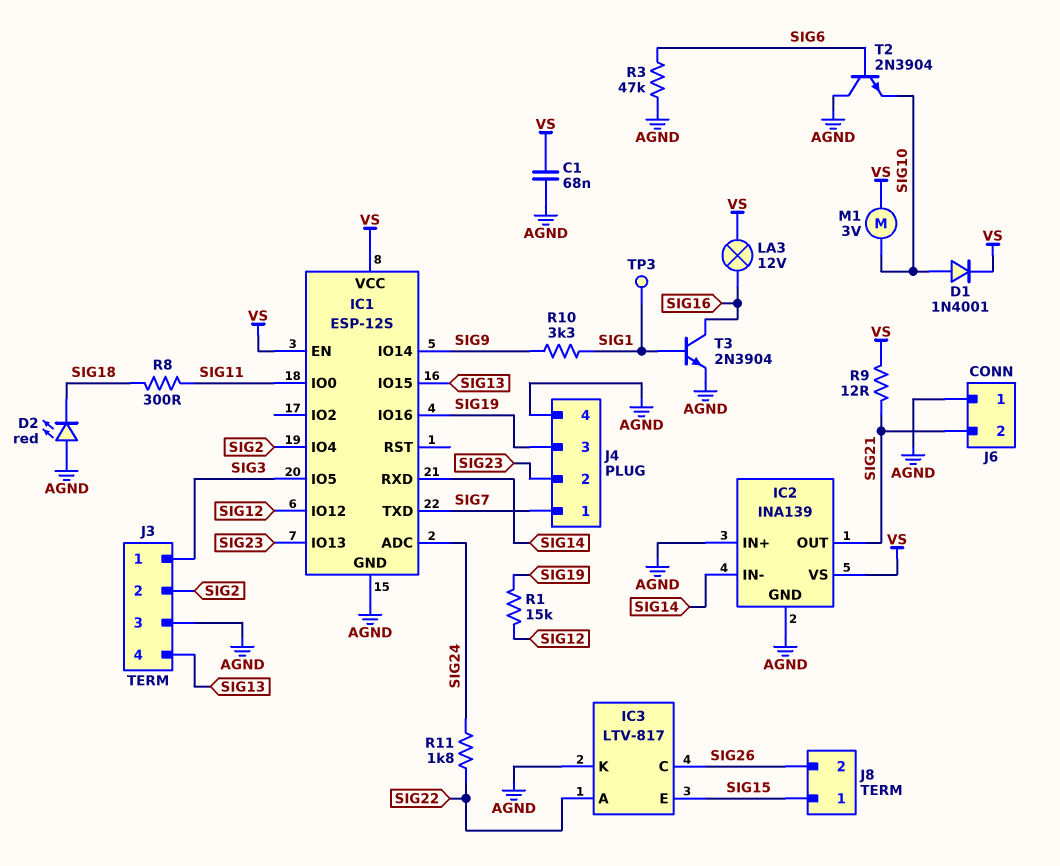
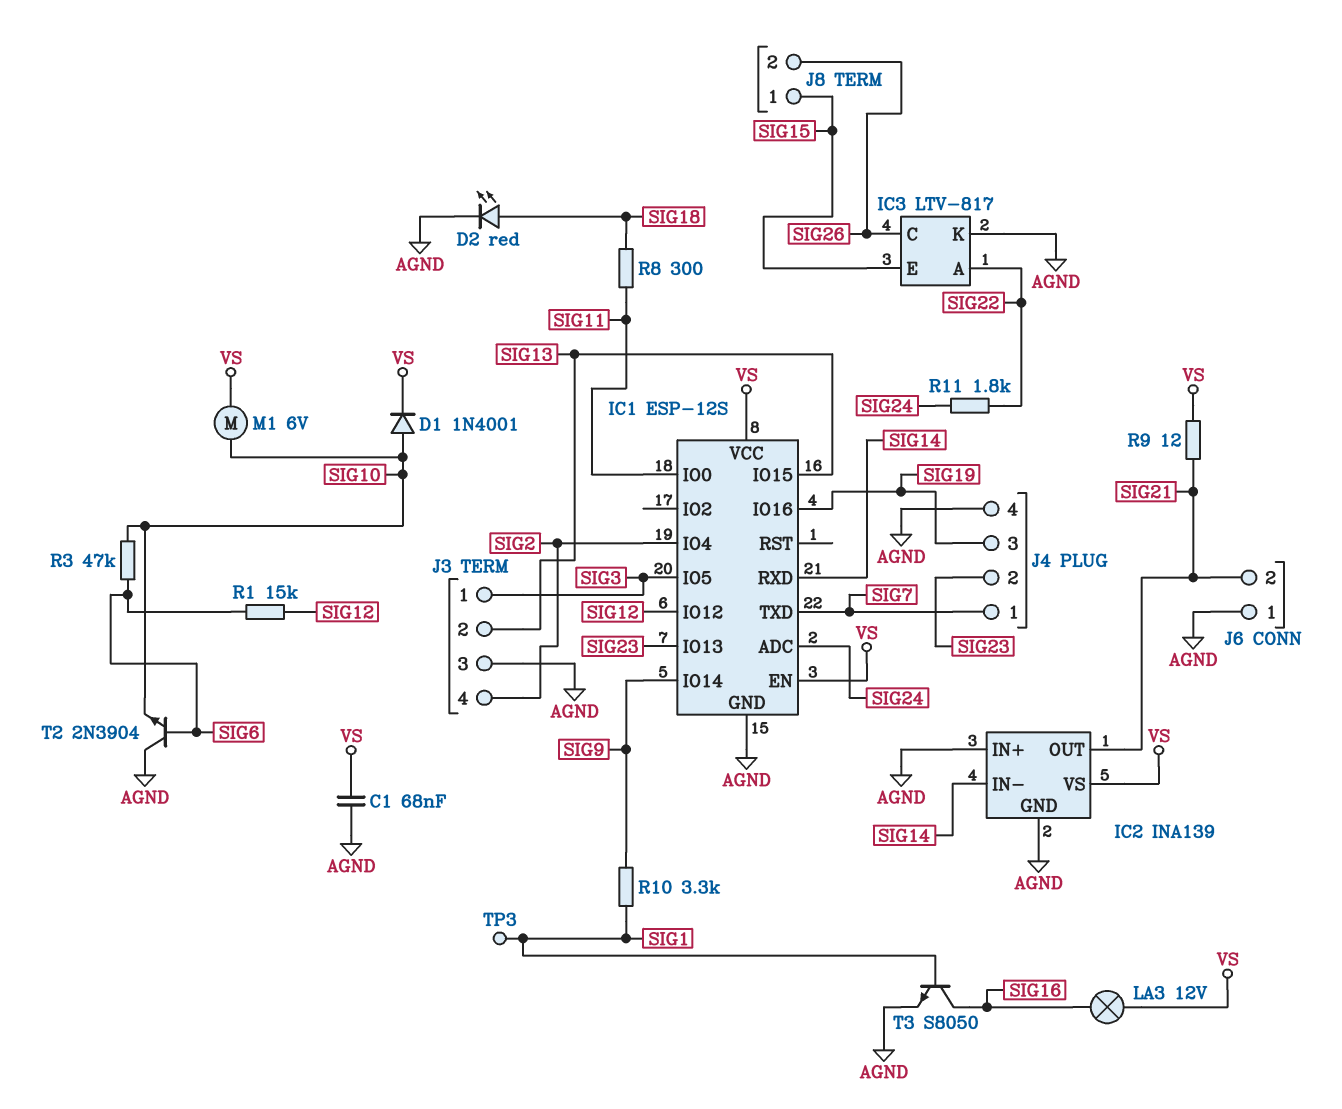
D2: LED red (A AGND, K SIG18) -> LED red (A SIG18, K AGND)
J3 pin 2: SIG2 -> SIG13
J3 pin 4: SIG13 -> SIG2
M1: motor 3V (SIG10, VS) -> motor 6V (SIG10, VS)
R1: 15k (SIG12, SIG19) -> 15k (SIG6, SIG12)
R3: 47k (AGND, SIG6) -> 47k (SIG6, SIG10)
T3: NPN 2N3904 (B SIG1, C SIG16, E AGND) -> NPN S8050 (B SIG1, C SIG16, E AGND)

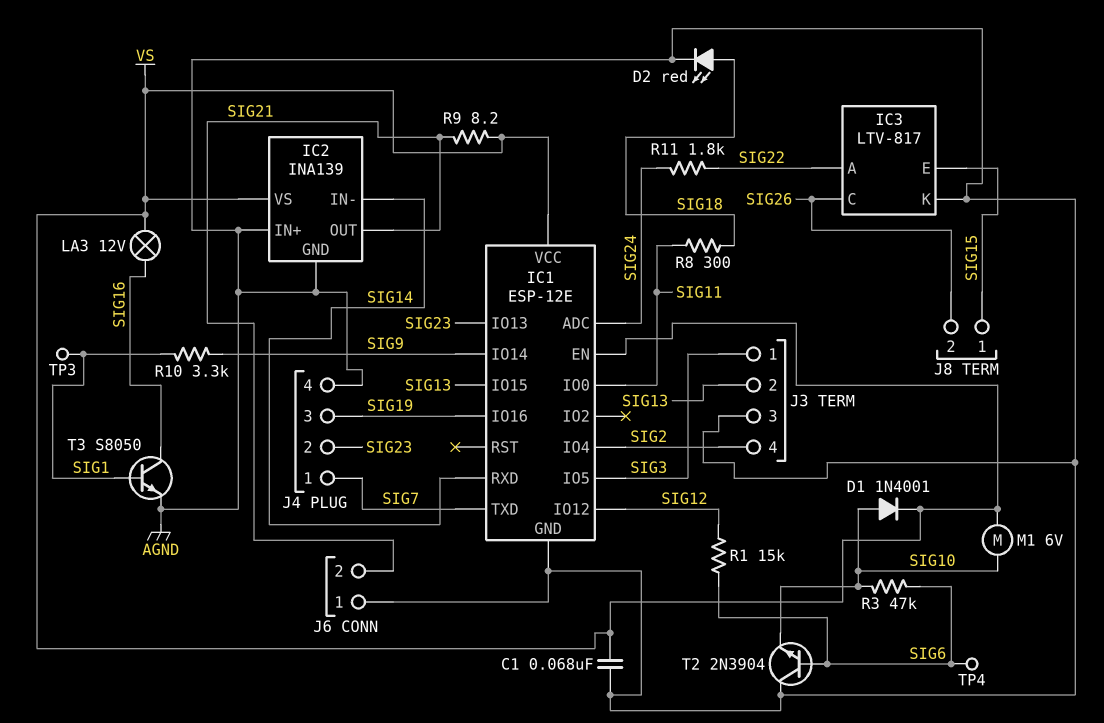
IC1: ESP-12S -> ESP-12E
R9: 12 (SIG21, VS) -> 8.2 (SIG21, VS)
TP4: none -> test point (SIG6)

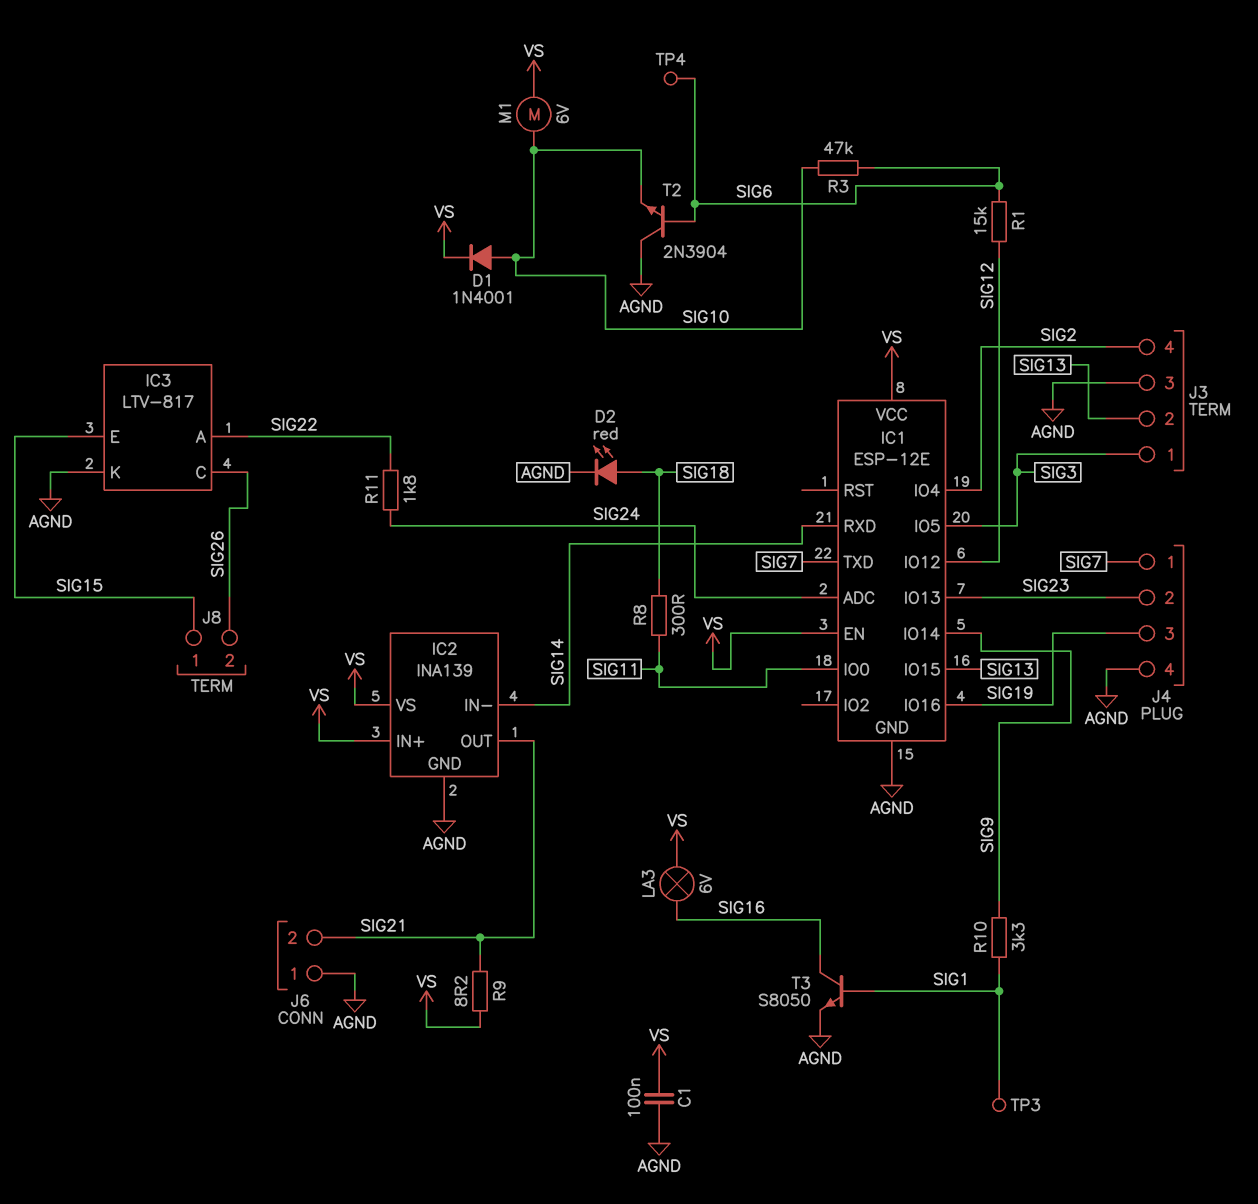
C1: 68nF (AGND, VS) -> 100nF (AGND, VS)
IC2 pin IN+: AGND -> VS
LA3: lamp 12V (SIG16, VS) -> lamp 6V (SIG16, VS)

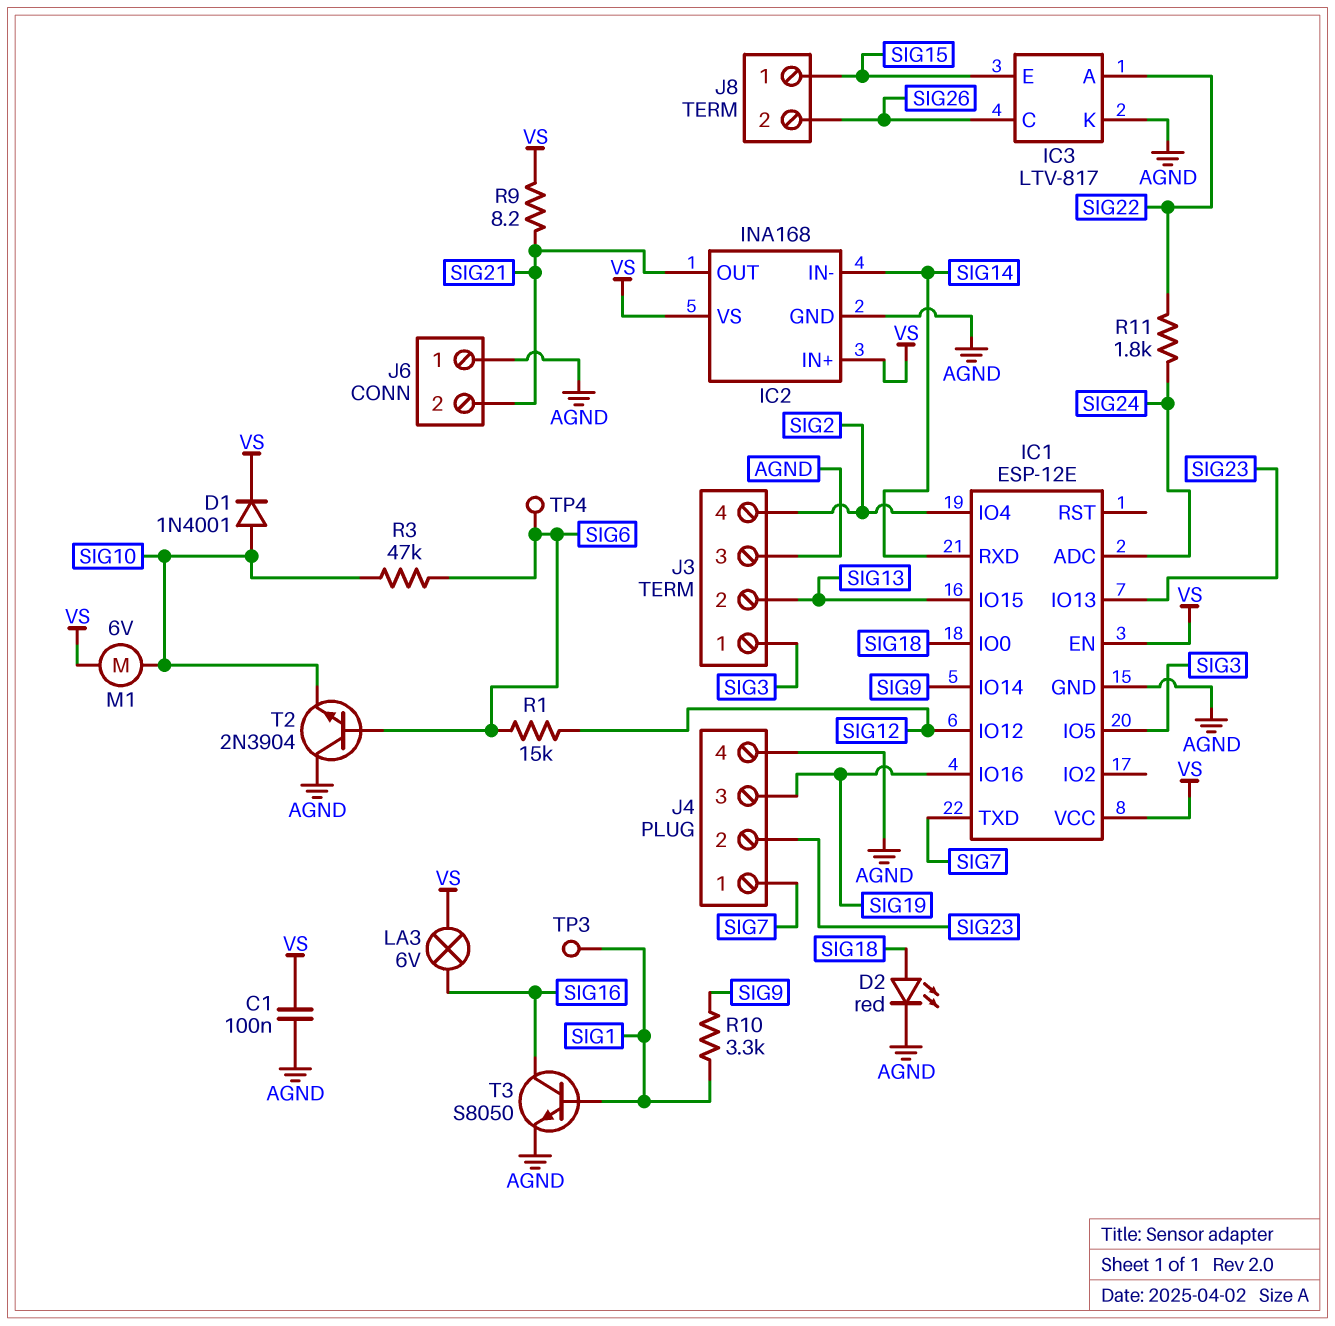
IC1 pin IO0: SIG11 -> SIG18
IC2: INA139 -> INA168
R8: 300 (SIG11, SIG18) -> none

